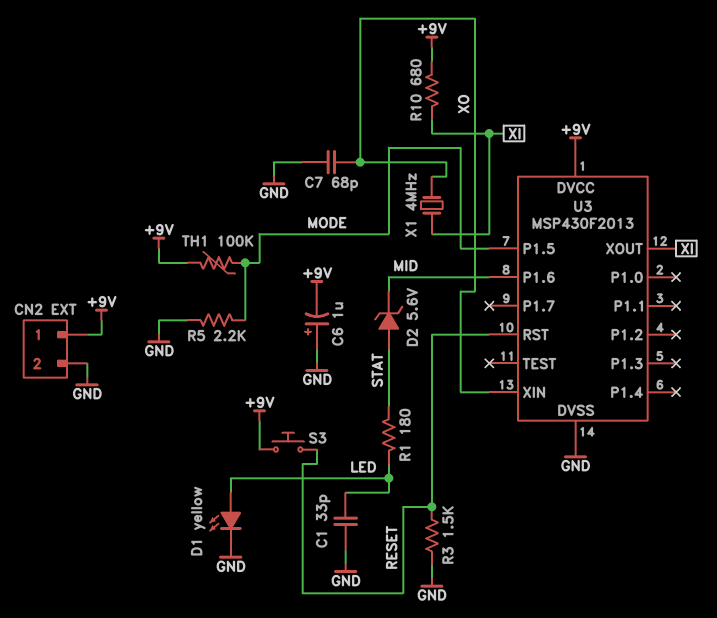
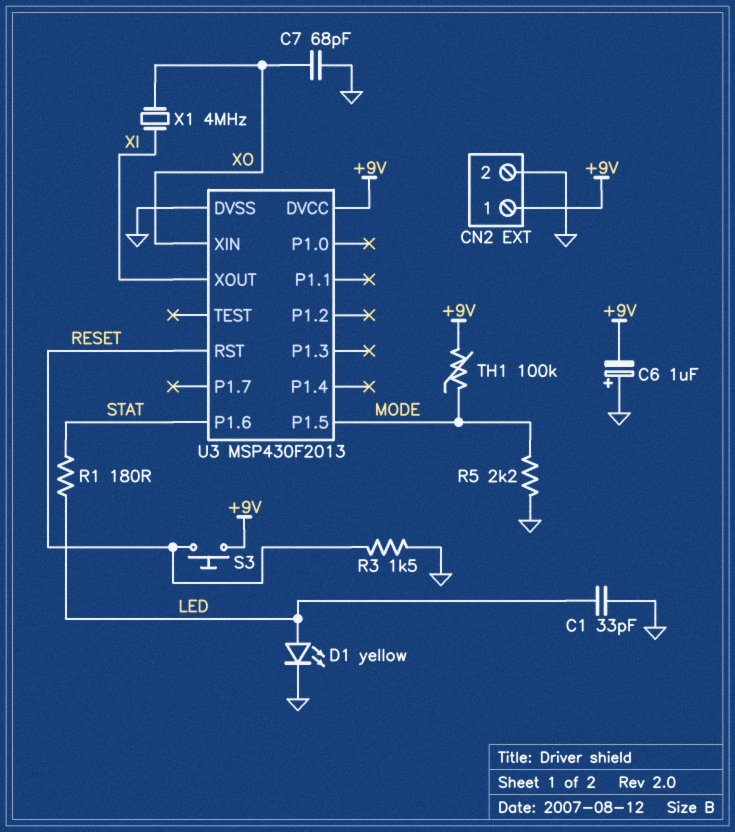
D2: zener 5.6V (A STAT, K MID) -> none
R10: 680 (+9V, XI) -> none
U3 pin P1.6: MID -> STAT

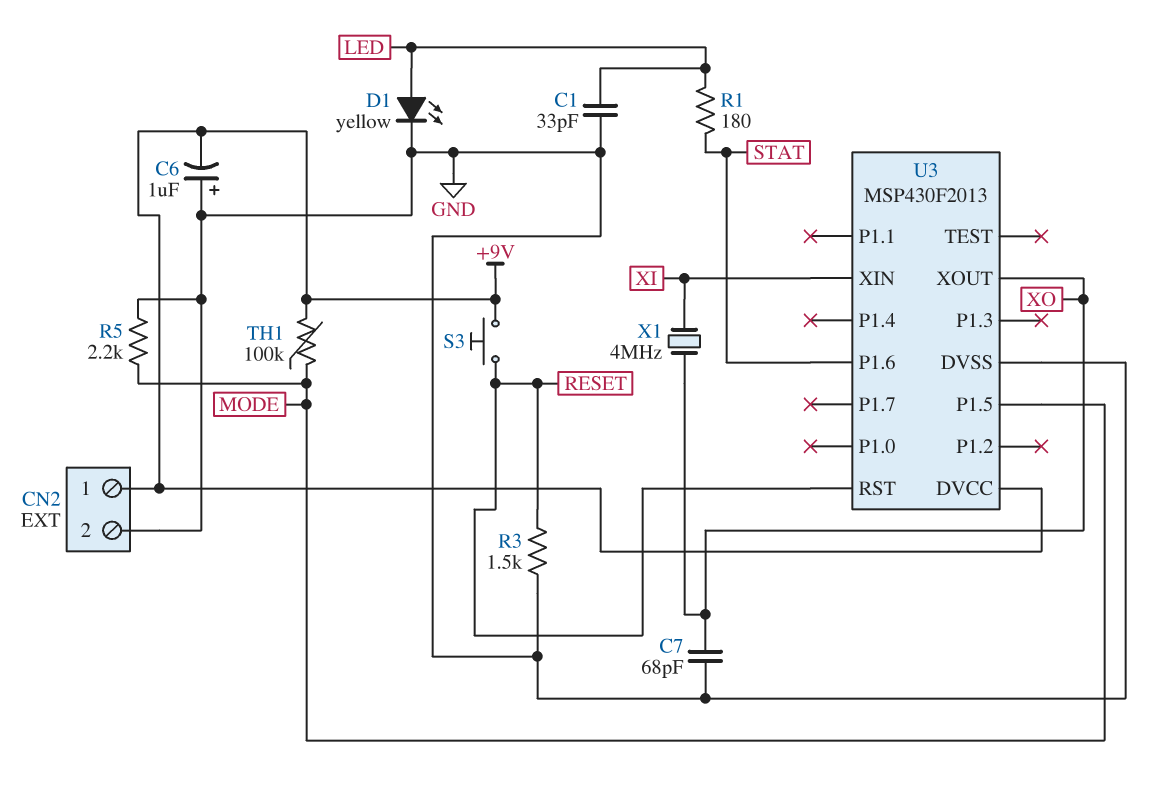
U3 pin XIN: XO -> XI
U3 pin XOUT: XI -> XO

